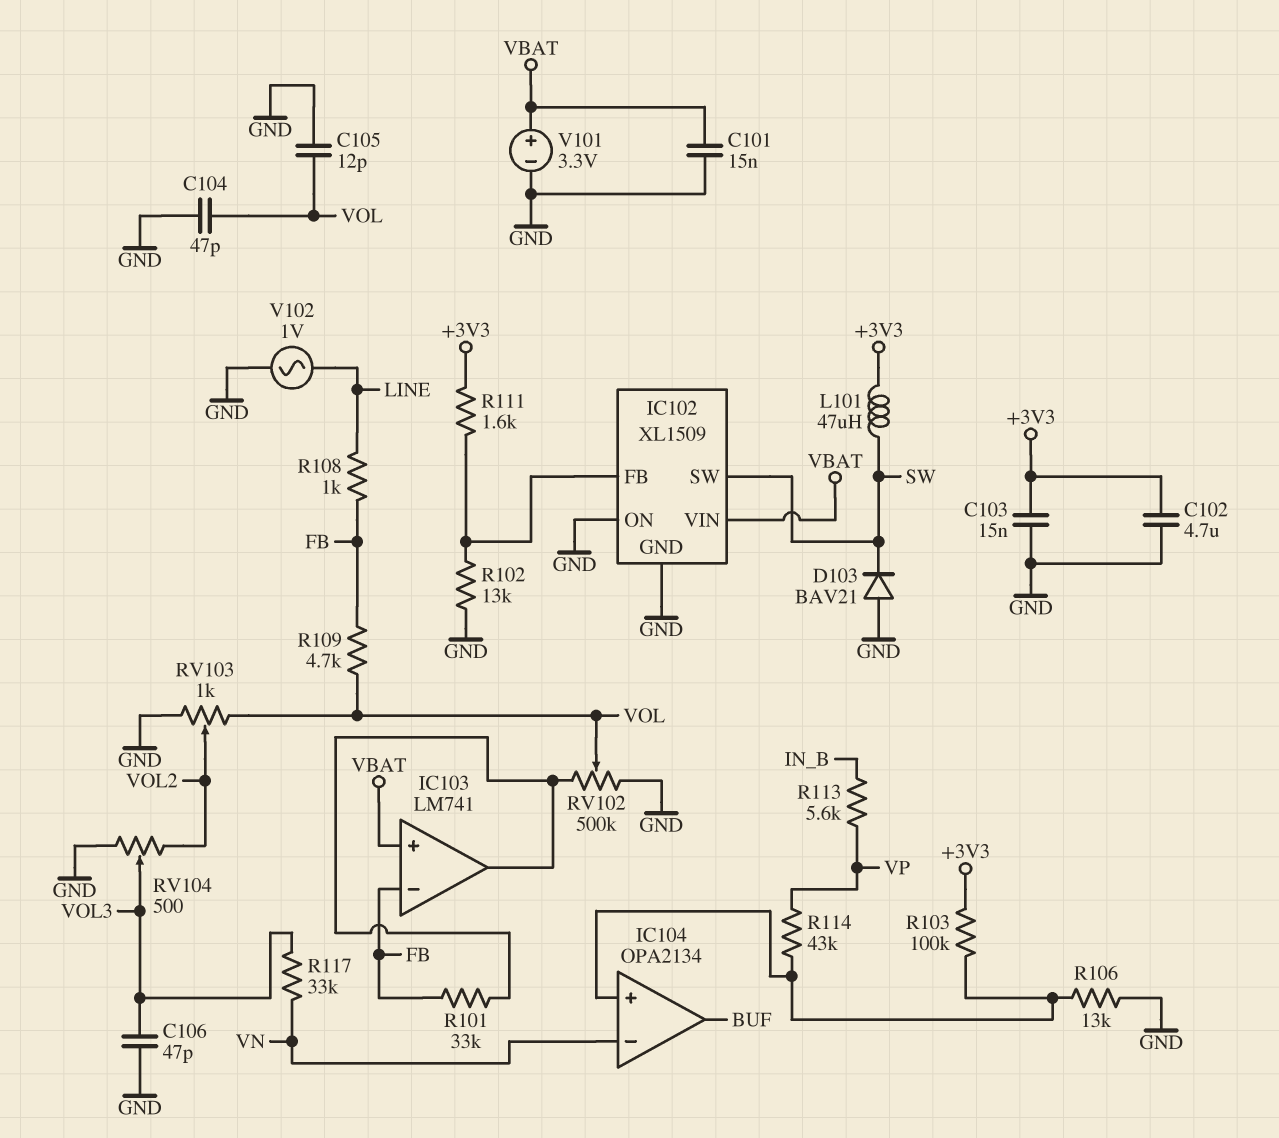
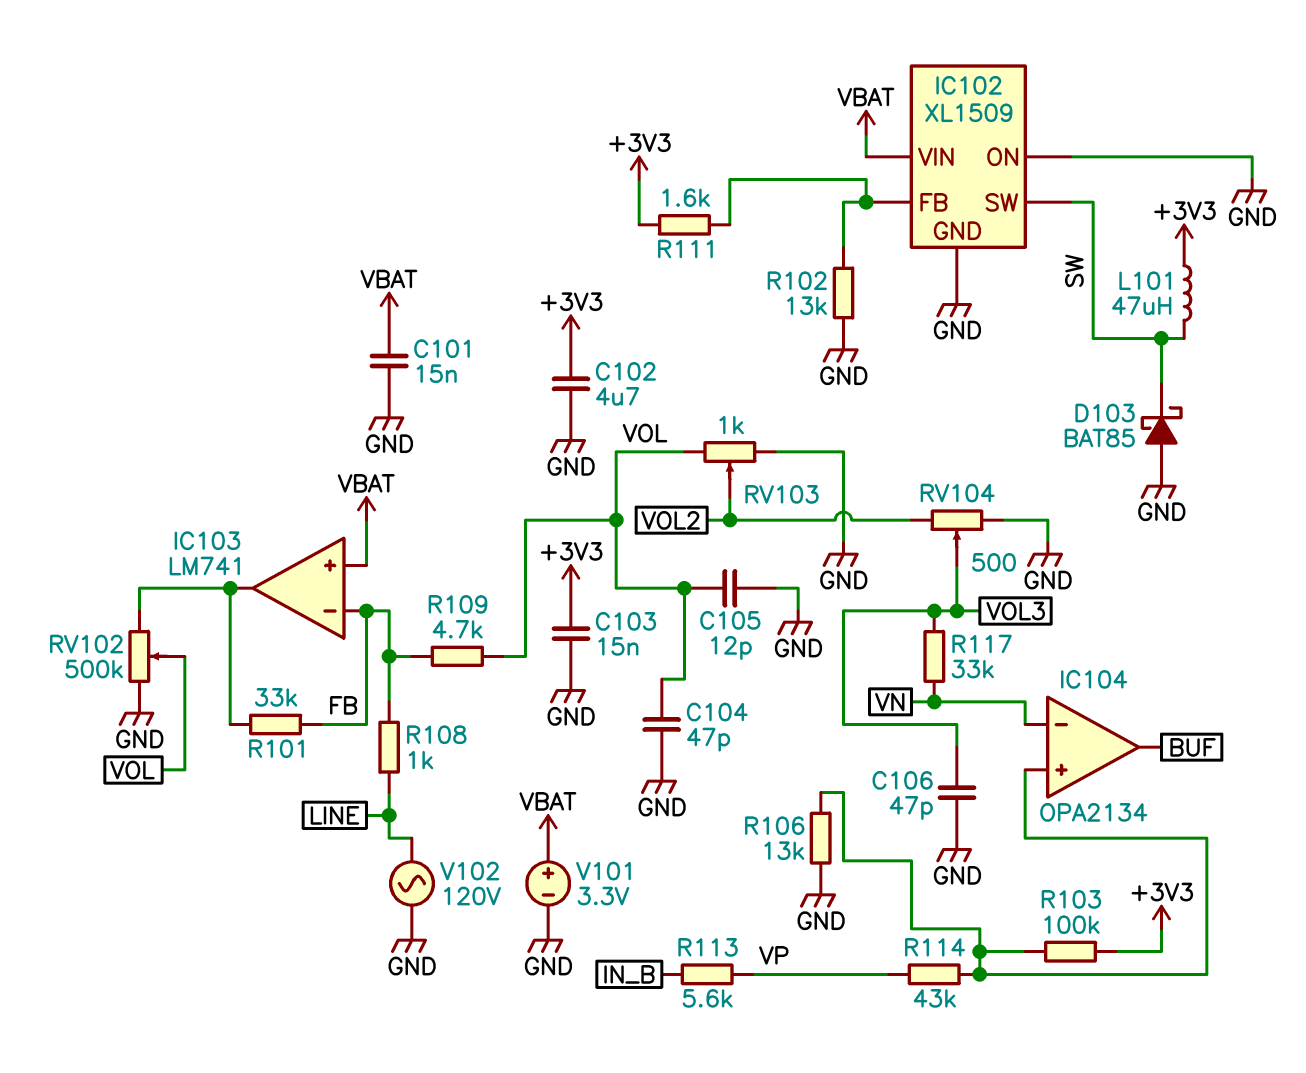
D103: diode BAV21 (A GND, K SW) -> schottky BAT85 (A GND, K SW)
V102: AC 1V (GND, LINE) -> AC 120V (GND, LINE)

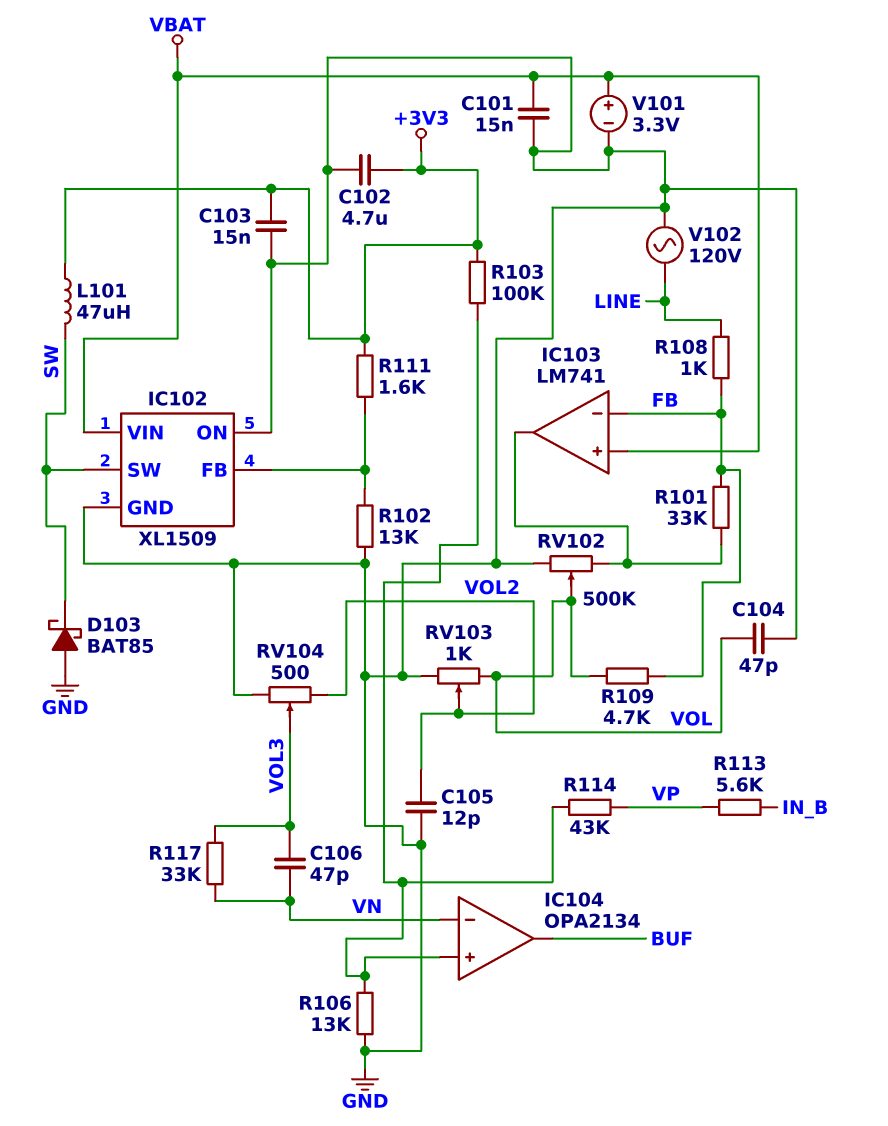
C105: 12pF (GND, VOL) -> 12pF (GND, VOL2)
C106: 47pF (GND, VOL3) -> 47pF (VN, VOL3)

